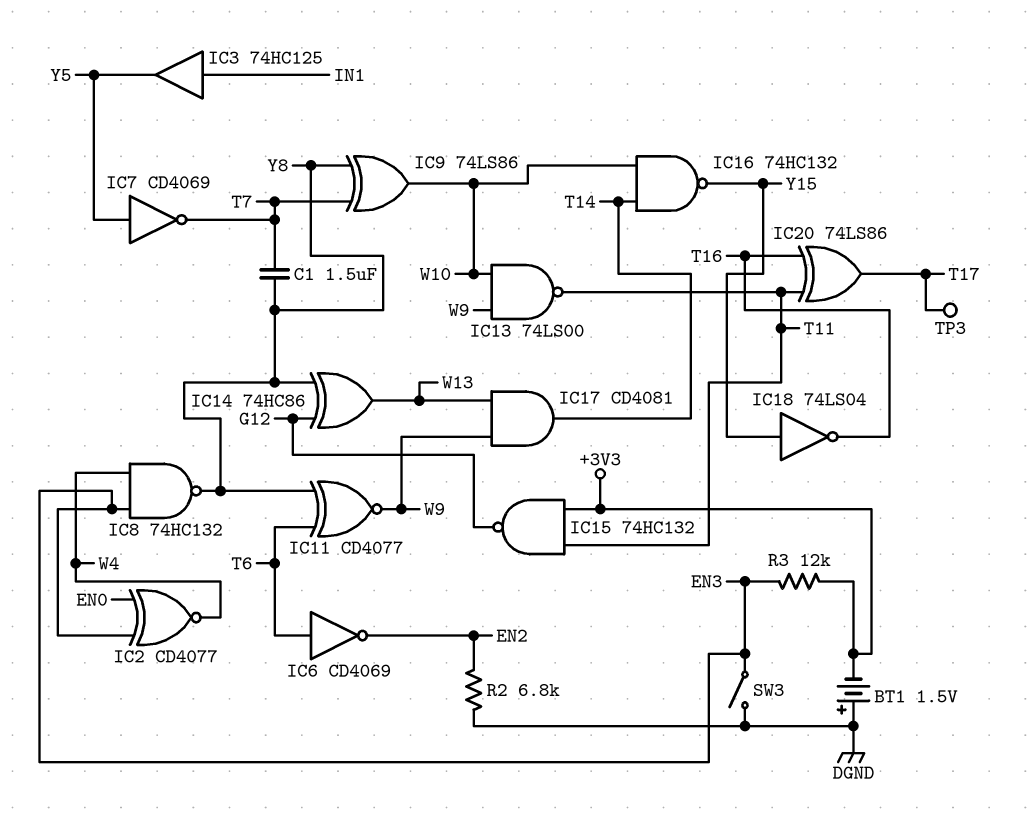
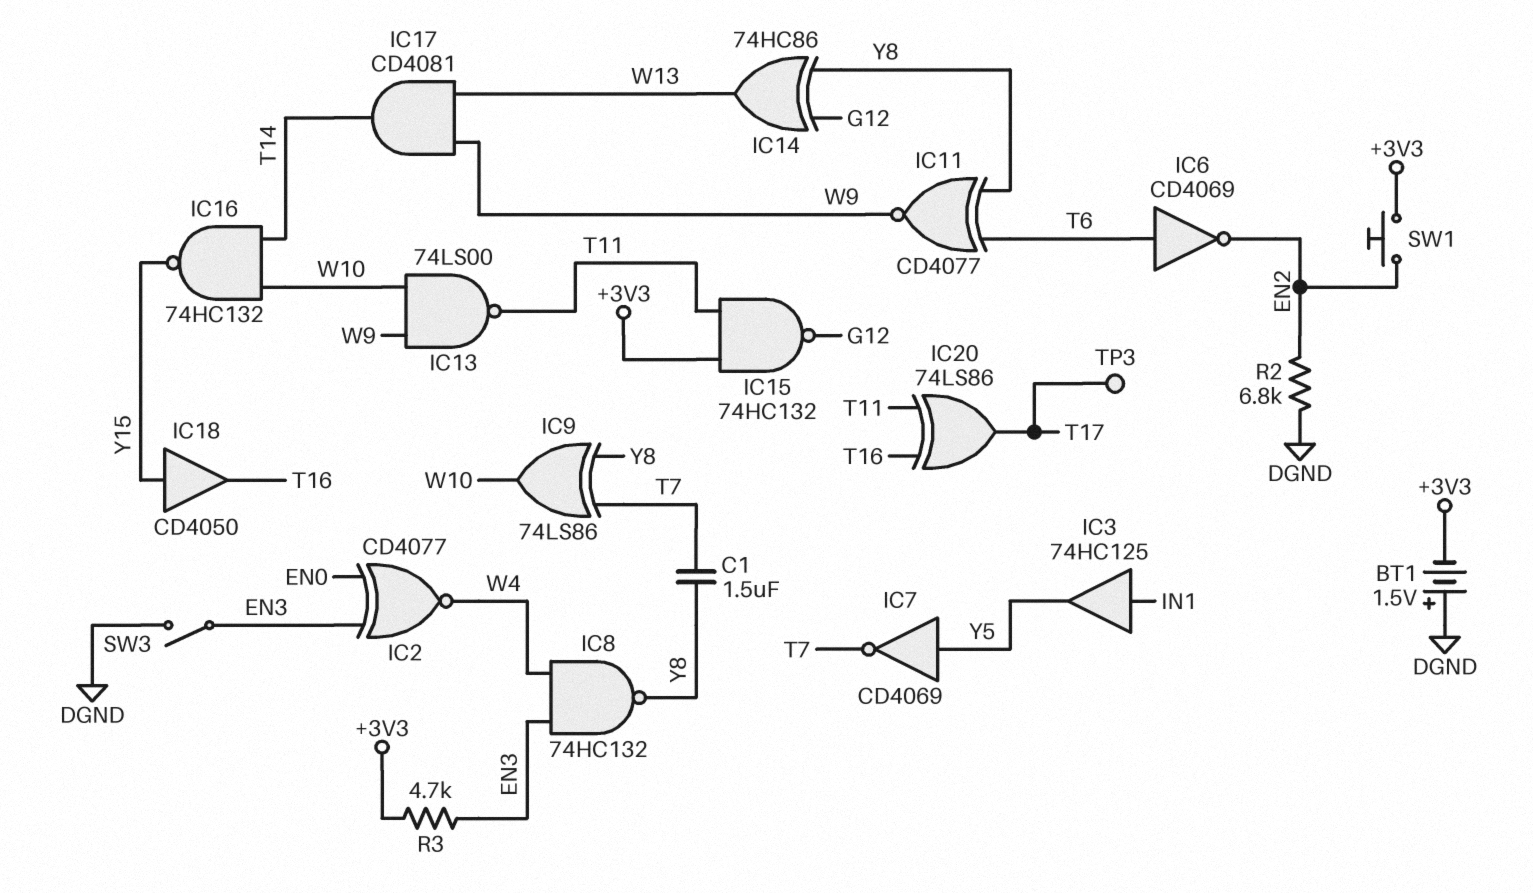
IC18: NOT 74LS04 (in Y15, out T16) -> buffer CD4050 (in Y15, out T16)
R3: 12k (+3V3, EN3) -> 4.7k (+3V3, EN3)
SW1: none -> button (+3V3, EN2)

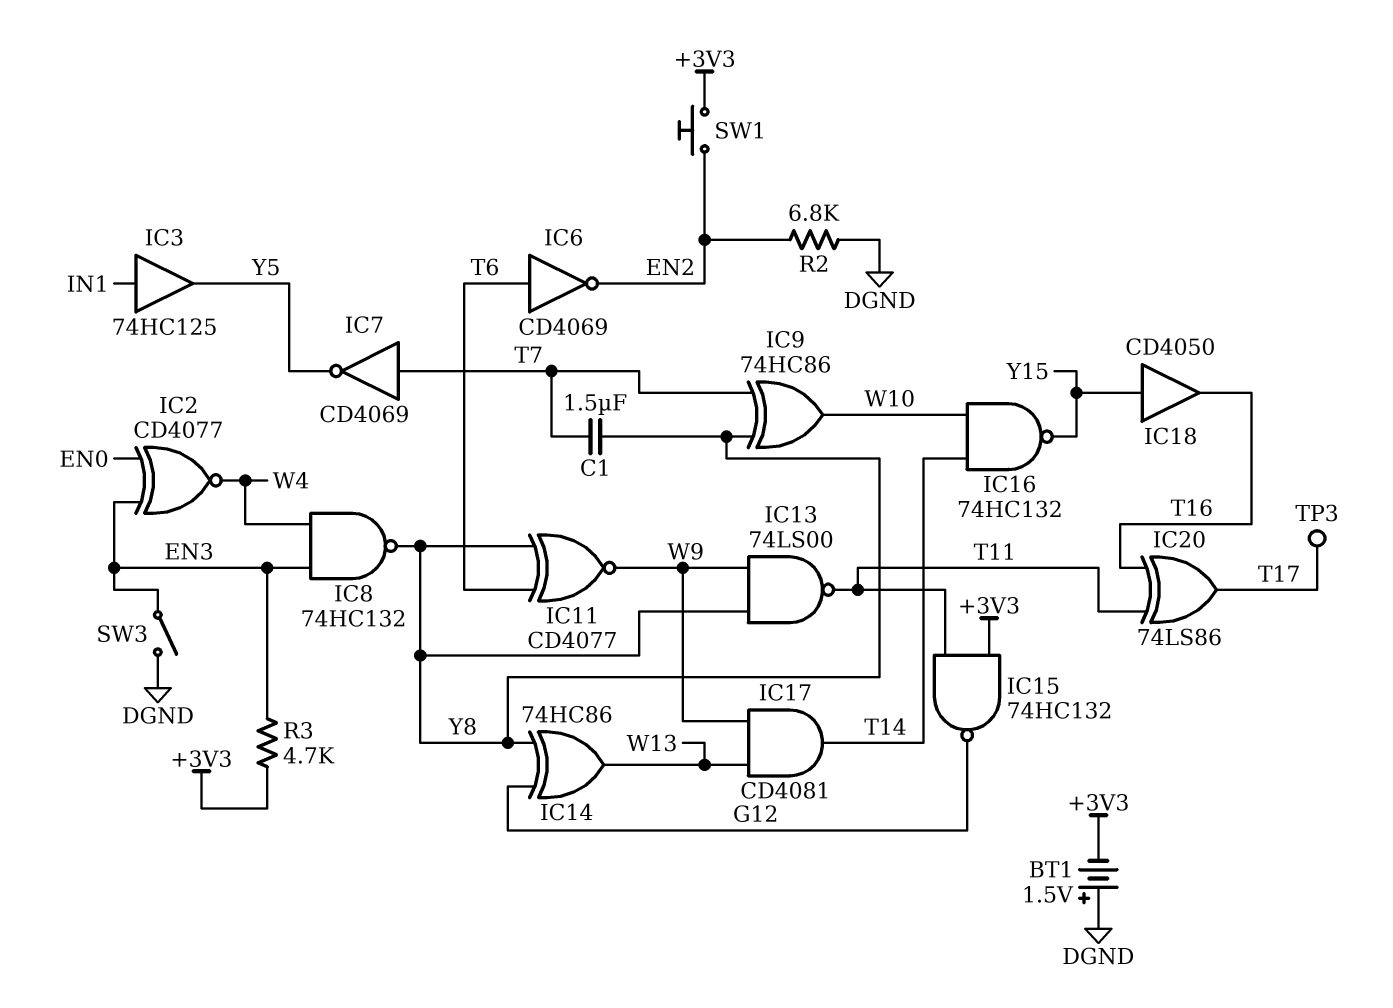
IC7: NOT CD4069 (in Y5, out T7) -> NOT CD4069 (in T7, out Y5)
IC9: XOR 74LS86 (in T7, in Y8, out W10) -> XOR 74HC86 (in T7, in Y8, out W10)
IC13: NAND 74LS00 (in W9, in W10, out T11) -> NAND 74LS00 (in W9, in Y8, out T11)

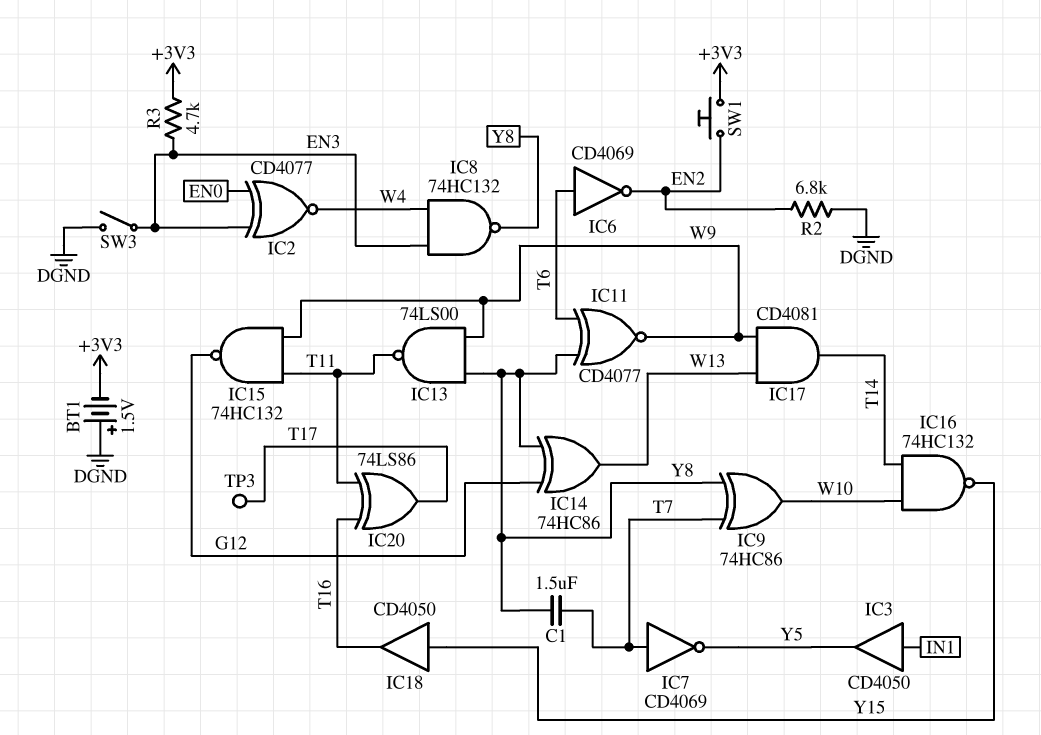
IC3: buffer 74HC125 (in IN1, out Y5) -> buffer CD4050 (in IN1, out Y5)
IC15: NAND 74HC132 (in +3V3, in T11, out G12) -> NAND 74HC132 (in T11, in W9, out G12)

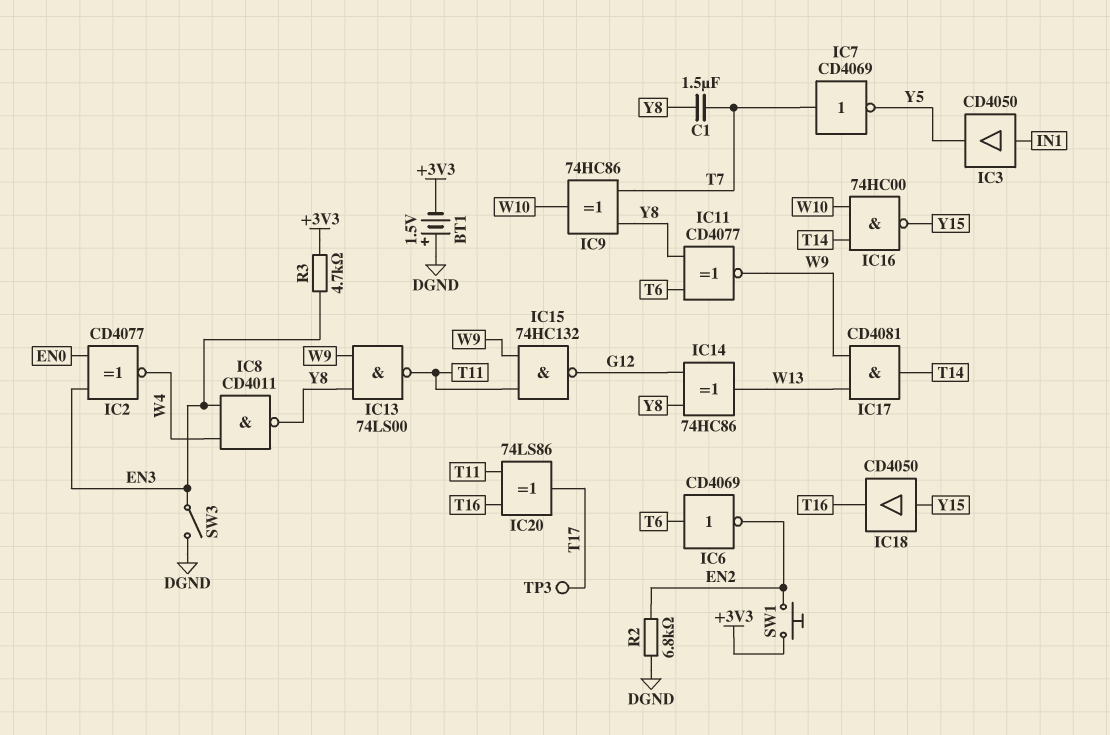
IC8: NAND 74HC132 (in EN3, in W4, out Y8) -> NAND CD4011 (in EN3, in W4, out Y8)
IC16: NAND 74HC132 (in T14, in W10, out Y15) -> NAND 74HC00 (in T14, in W10, out Y15)

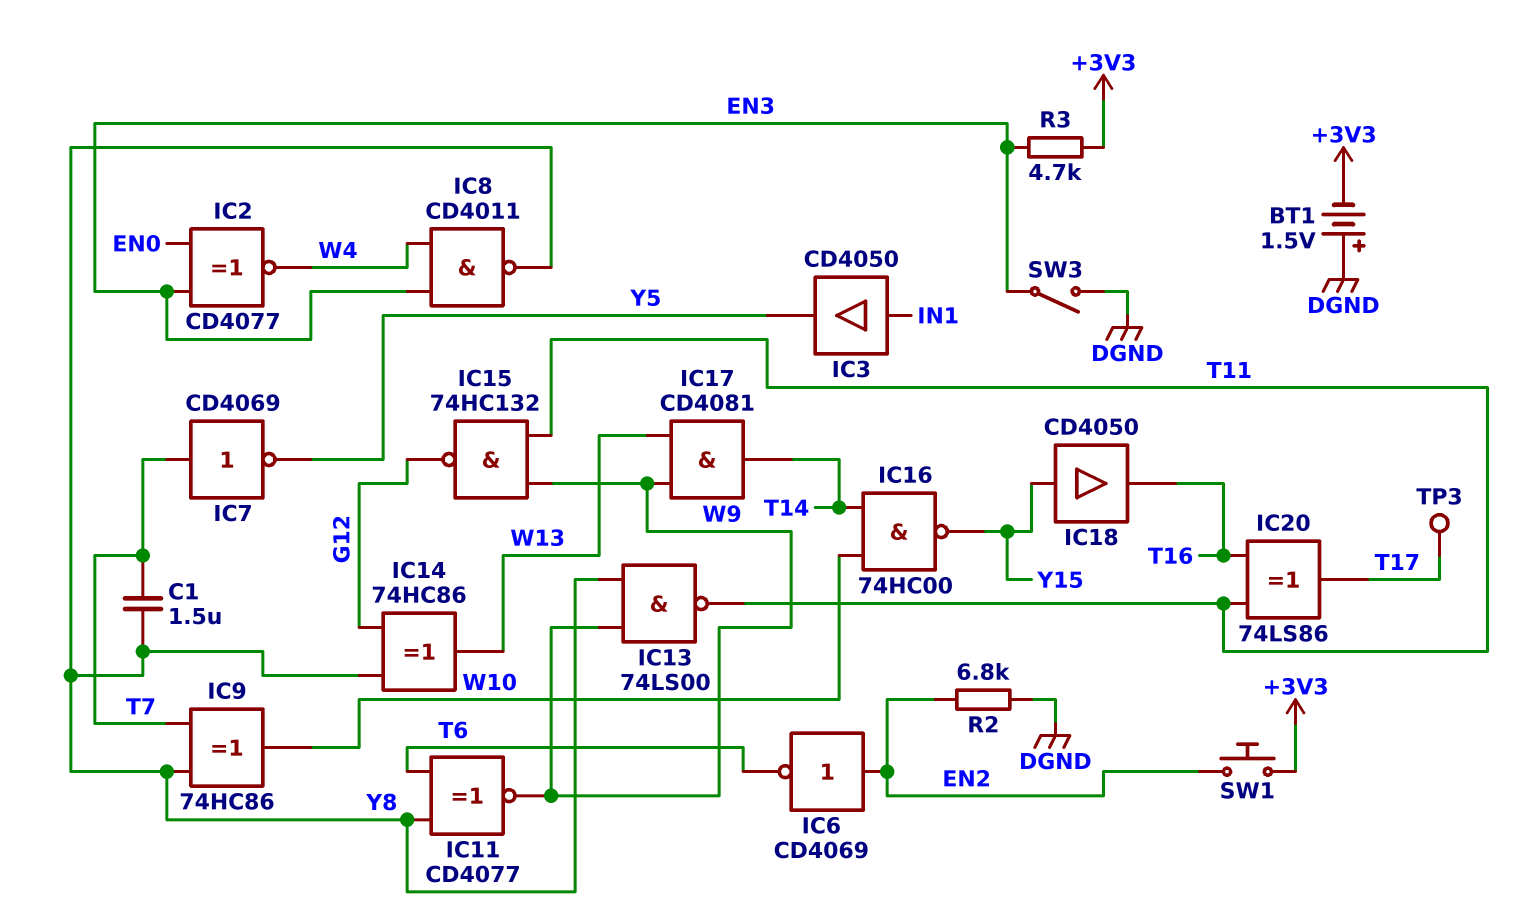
IC6: NOT CD4069 (in T6, out EN2) -> NOT CD4069 (in EN2, out T6)

